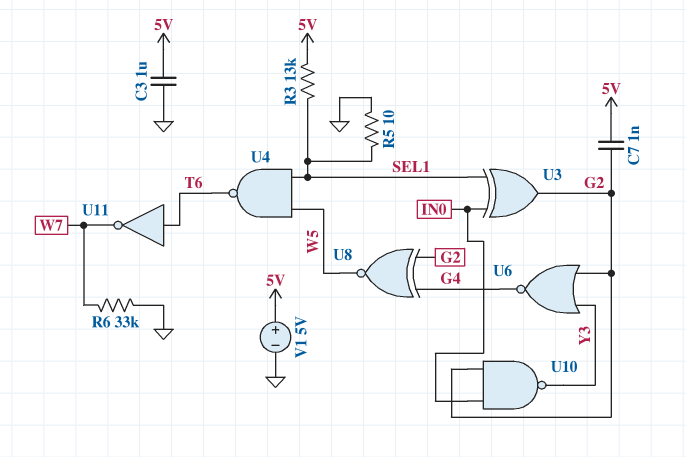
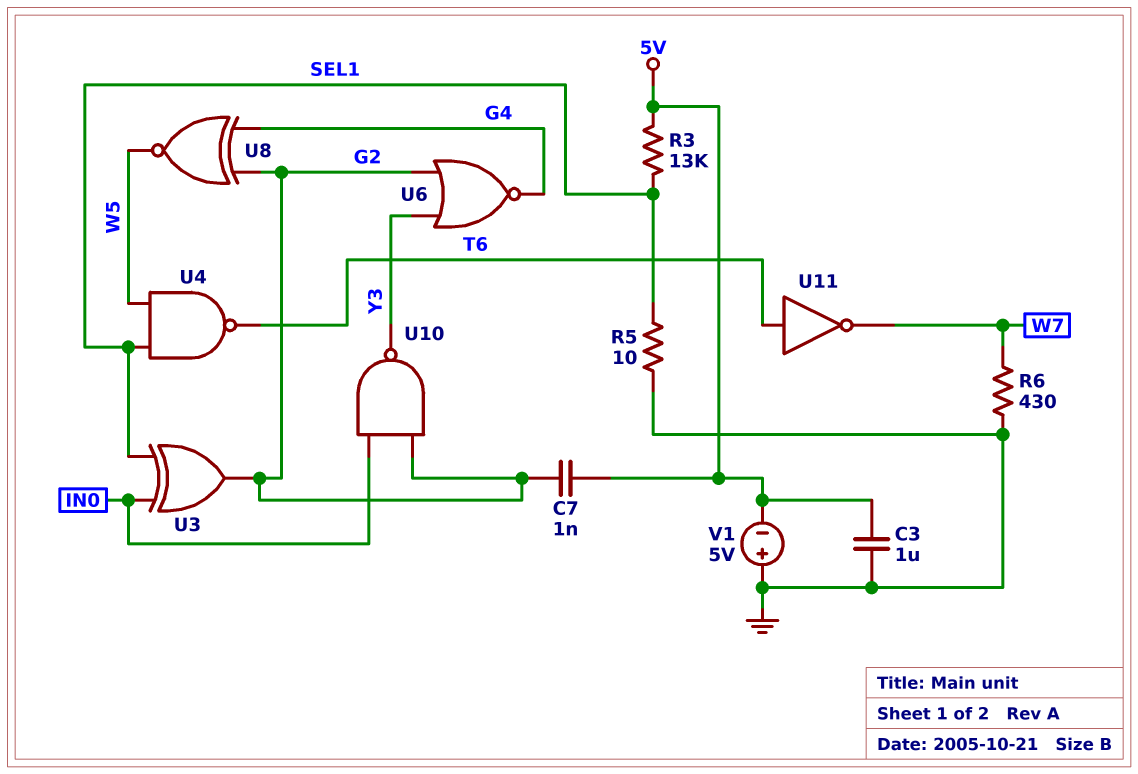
R6: 33k (GND, W7) -> 430 (GND, W7)
V1: 5V (plus 5V, minus GND) -> 5V (plus GND, minus 5V)

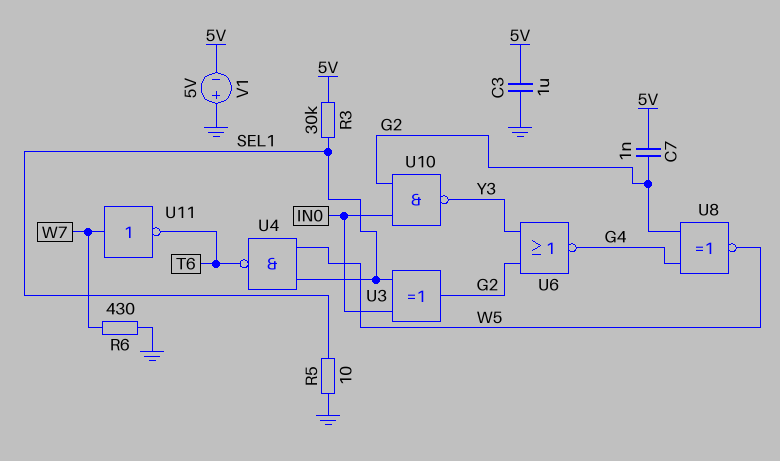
R3: 13k (5V, SEL1) -> 30k (5V, SEL1)
U11: NOT (in T6, out W7) -> NOT (in W7, out T6)

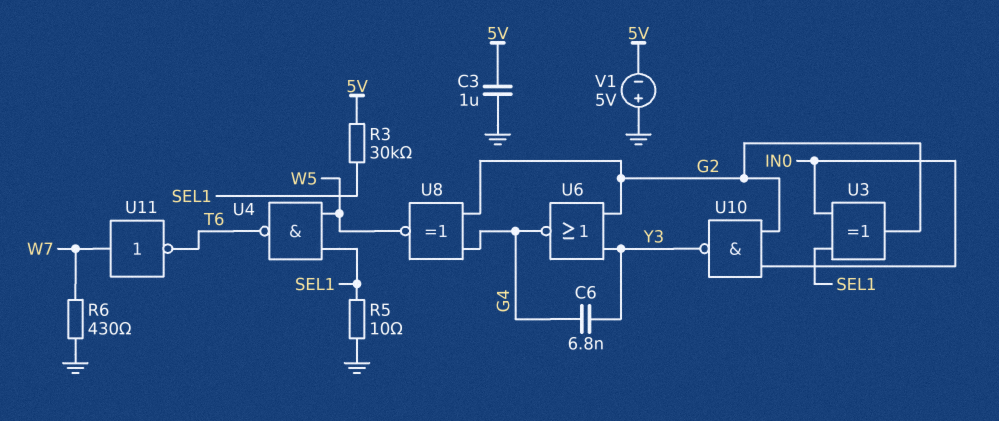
C6: none -> 6.8nF (G4, Y3)
C7: 1nF (5V, G2) -> none

